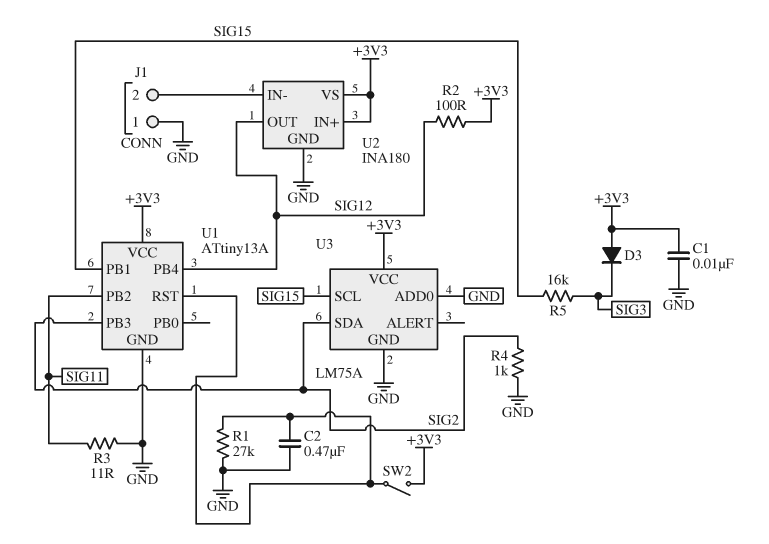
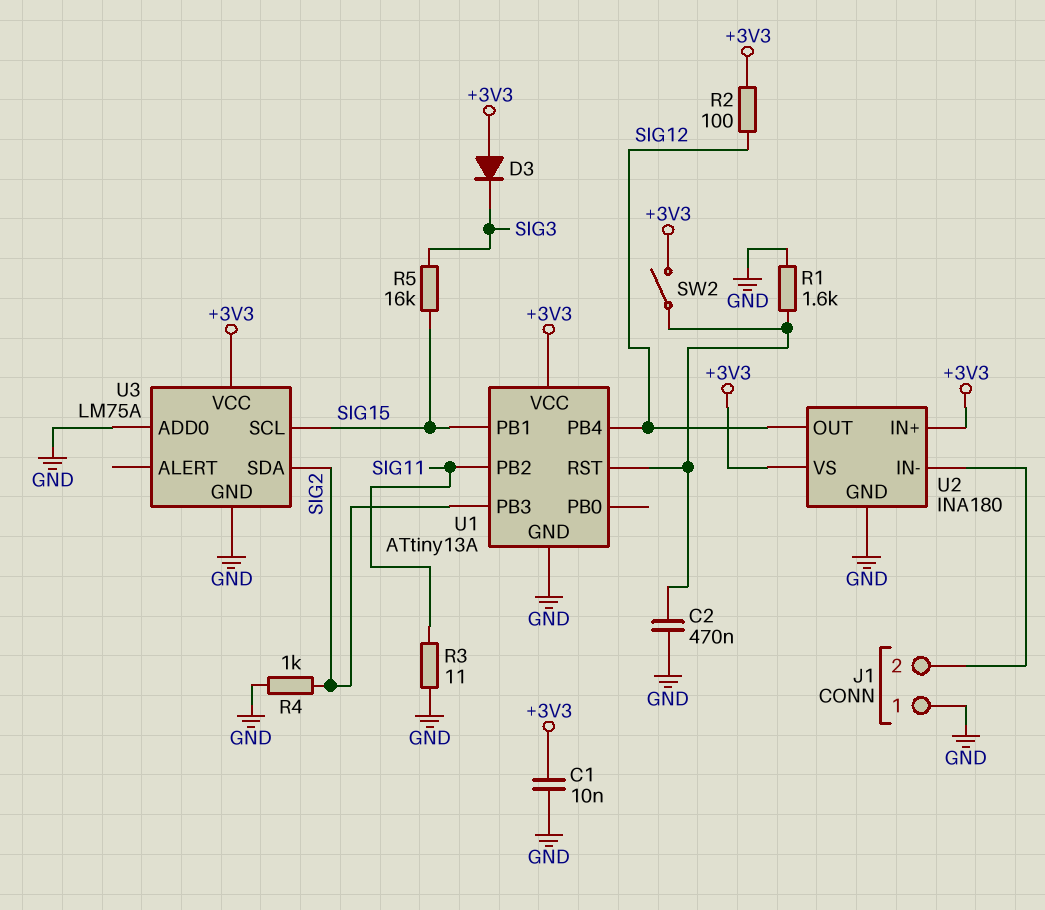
R1: 27k (GND, U1/RST) -> 1.6k (GND, U1/RST)

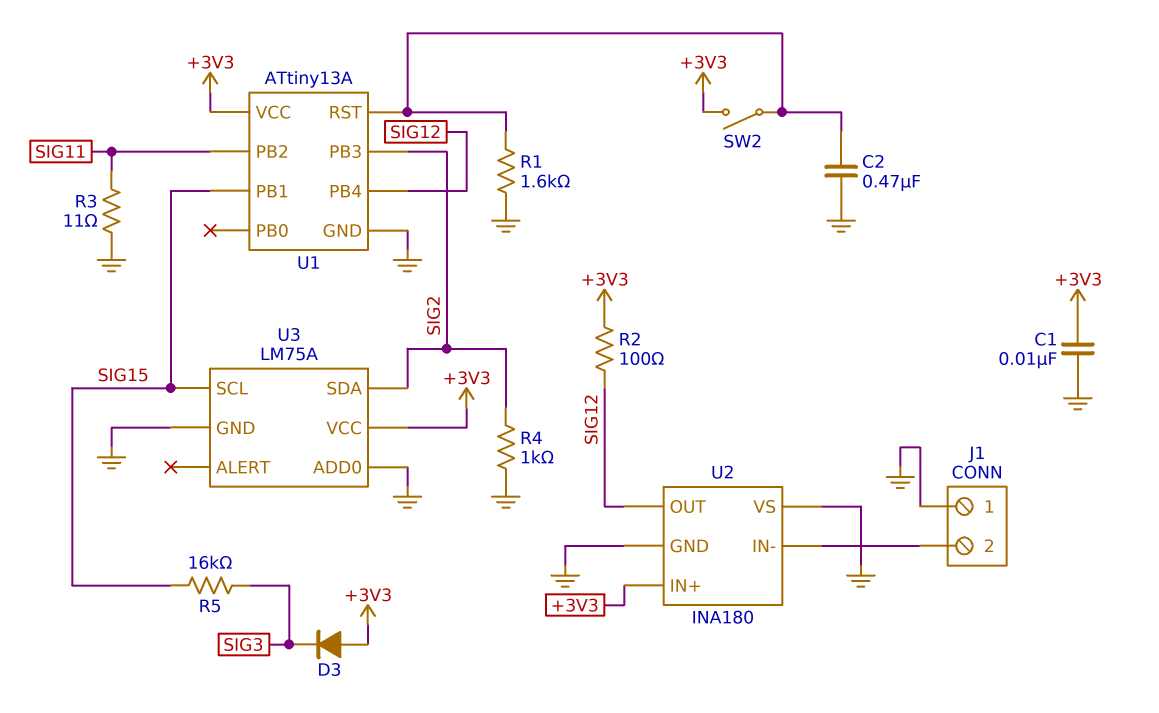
U2 pin VS: +3V3 -> GND

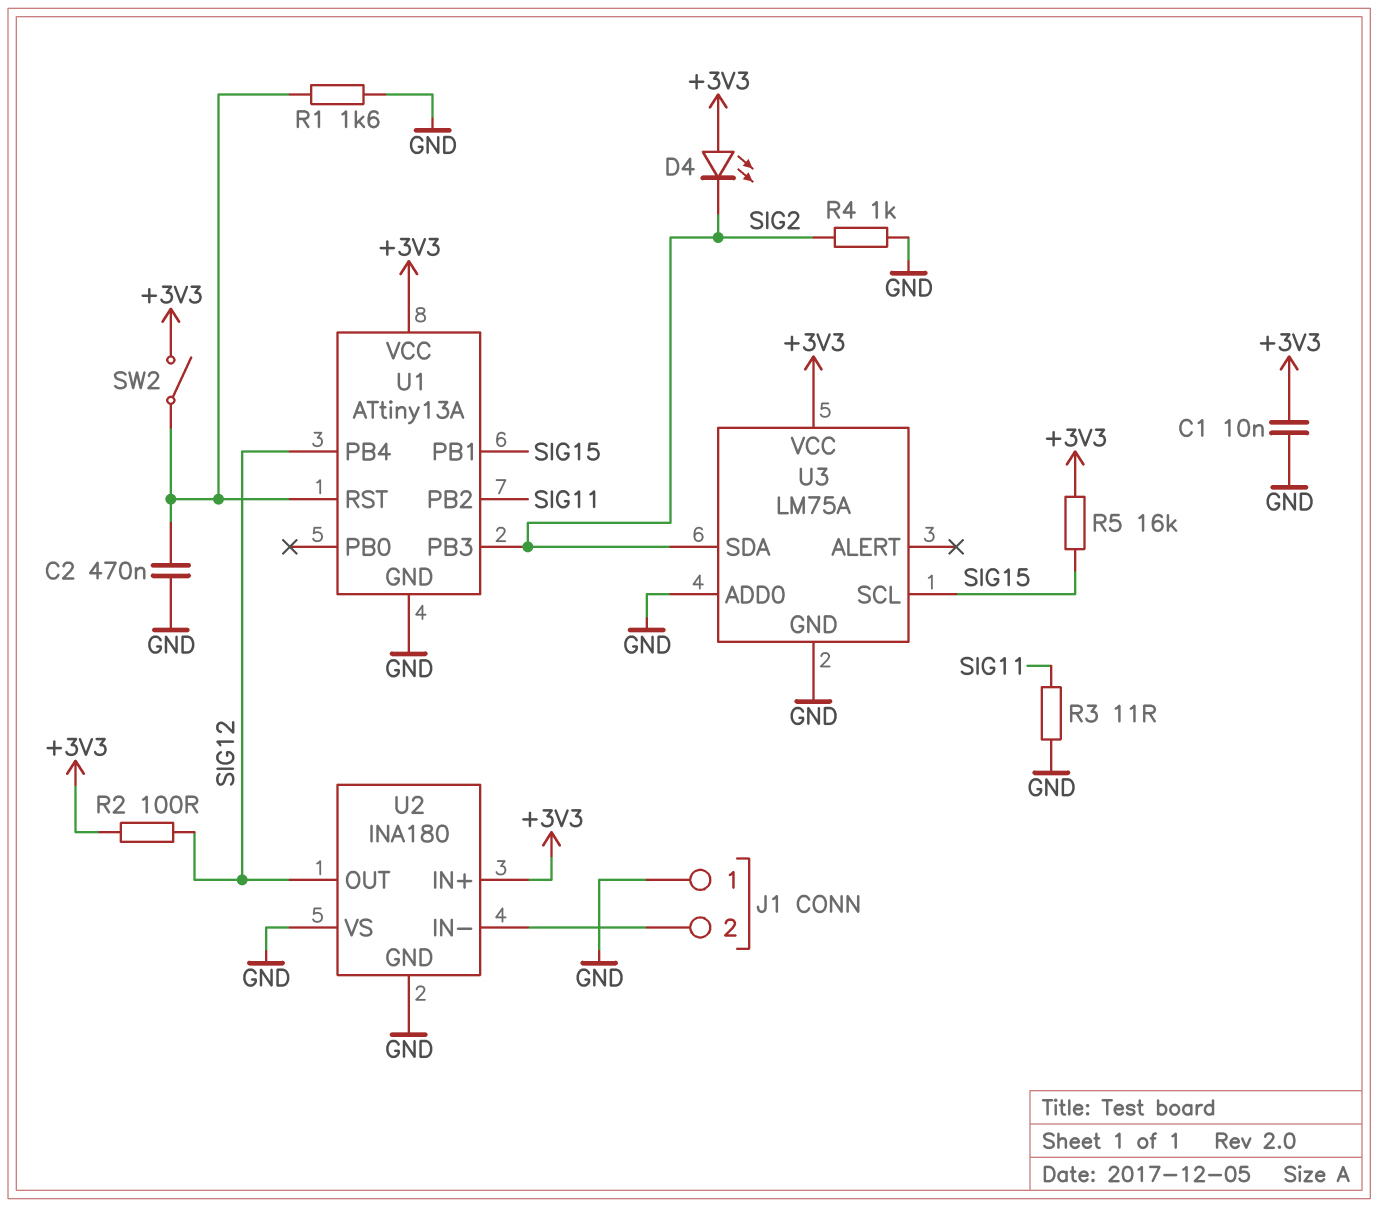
D3: diode (A +3V3, K SIG3) -> none
D4: none -> LED (A +3V3, K SIG2)
R5: 16k (SIG3, SIG15) -> 16k (+3V3, SIG15)

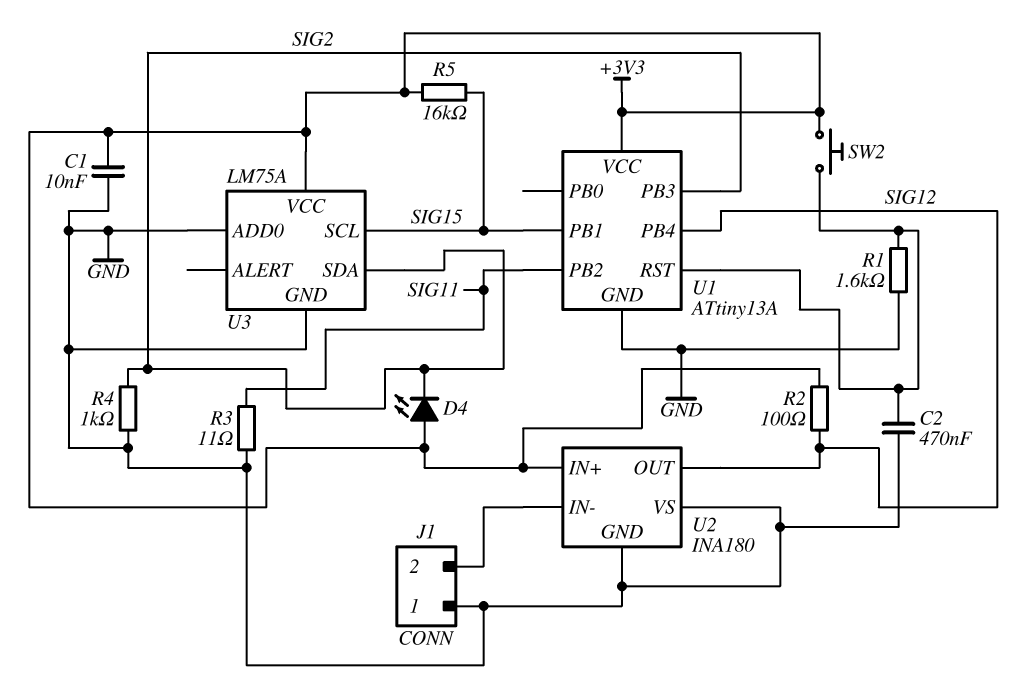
SW2: switch (+3V3, U1/RST) -> button (+3V3, U1/RST)

